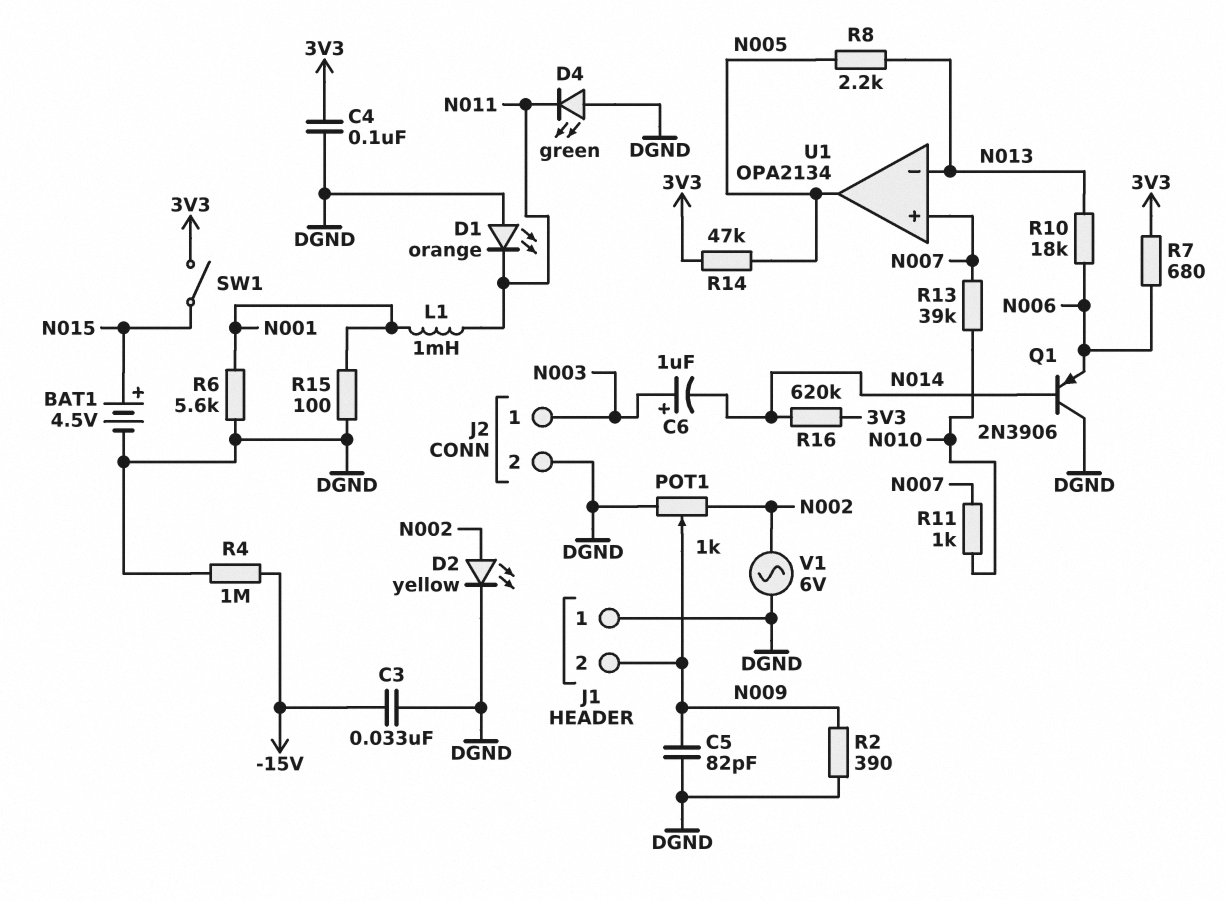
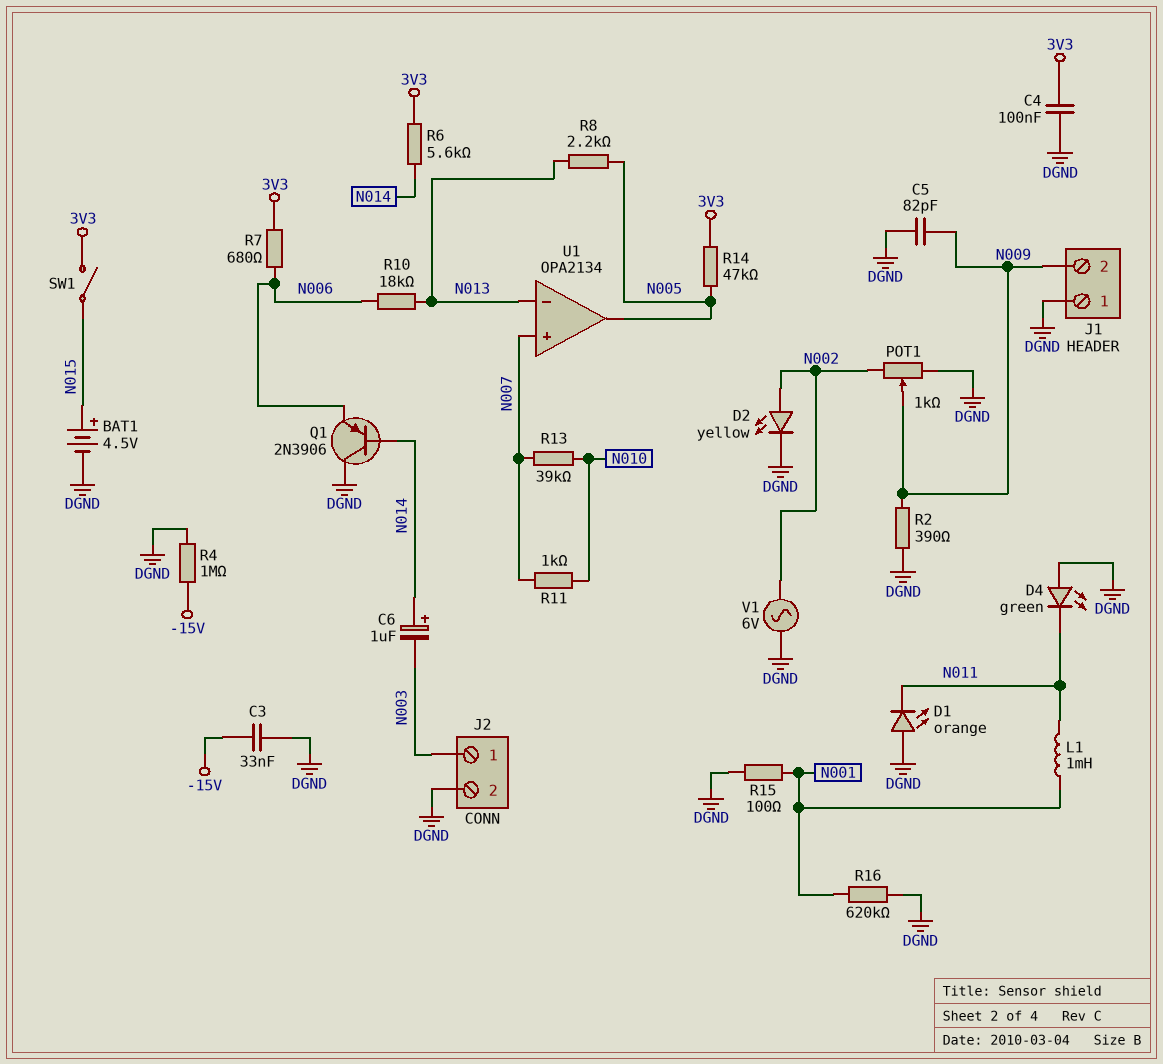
C6: 1uF (plus N003, minus N014) -> 1uF (plus N014, minus N003)
R6: 5.6k (DGND, N001) -> 5.6k (3V3, N014)
R16: 620k (3V3, N014) -> 620k (DGND, N001)

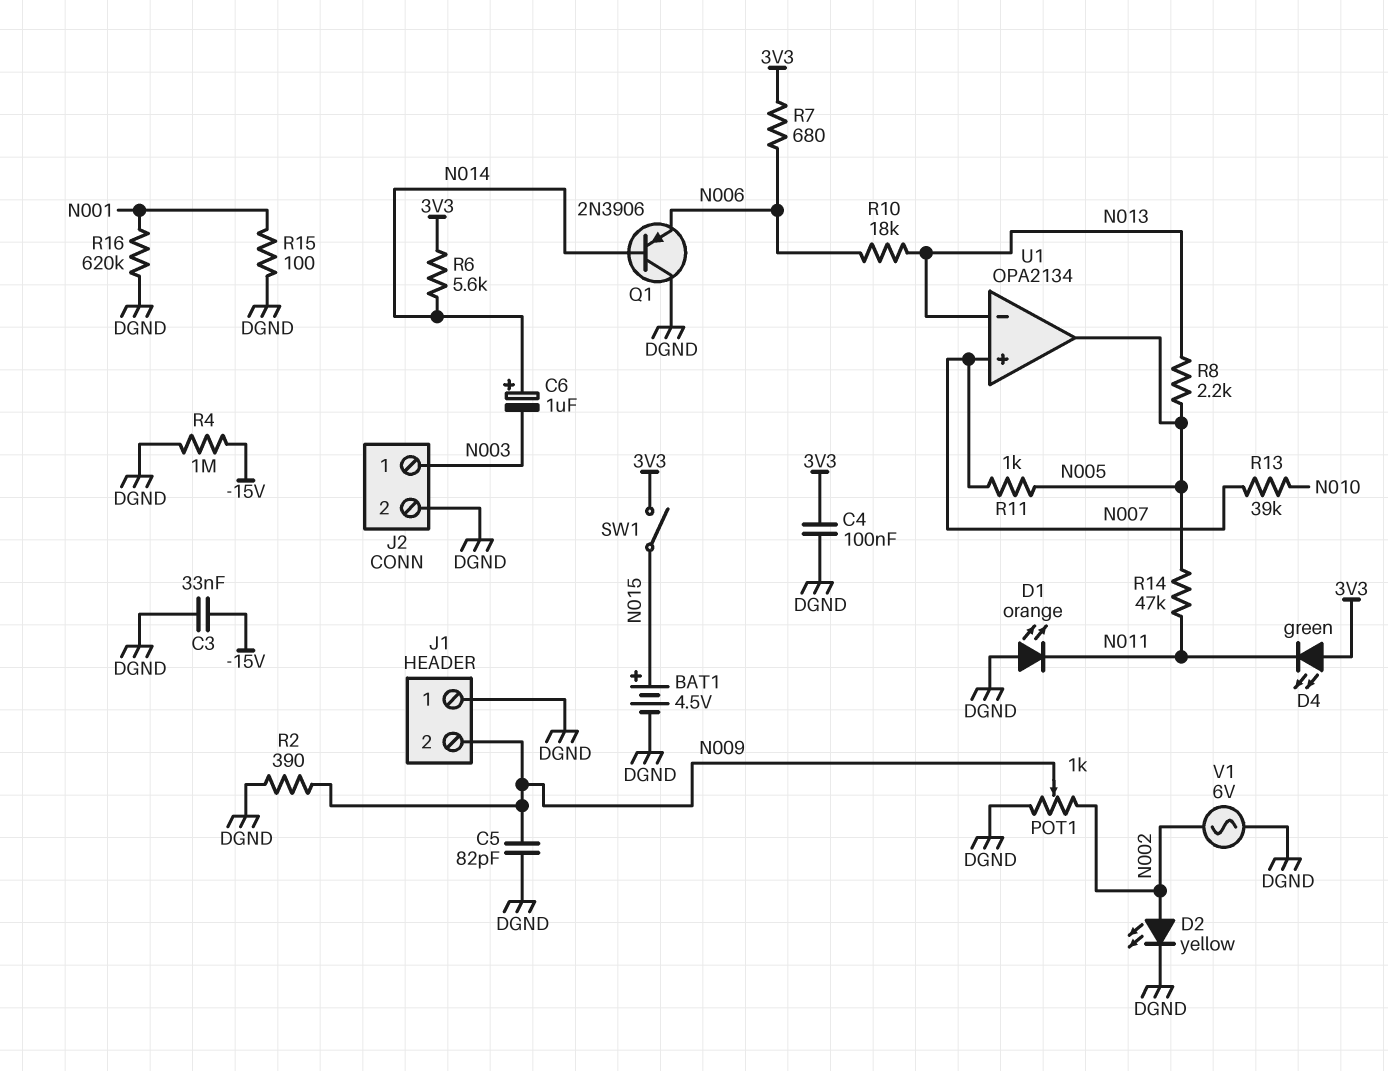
D4: LED green (A DGND, K N011) -> LED green (A 3V3, K N011)
L1: 1mH (N001, N011) -> none
R11: 1k (N007, N010) -> 1k (N005, N007)
R14: 47k (3V3, N005) -> 47k (N005, N011)

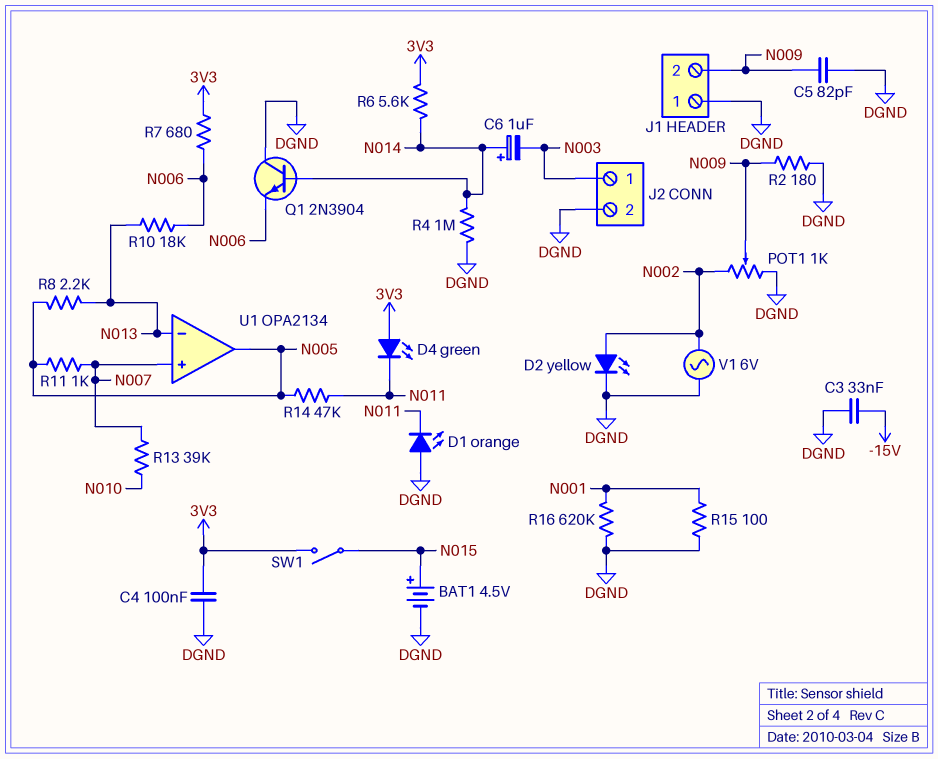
Q1: PNP 2N3906 (B N014, C DGND, E N006) -> NPN 2N3904 (B N014, C DGND, E N006)
R2: 390 (DGND, N009) -> 180 (DGND, N009)
R4: 1M (-15V, DGND) -> 1M (DGND, N014)

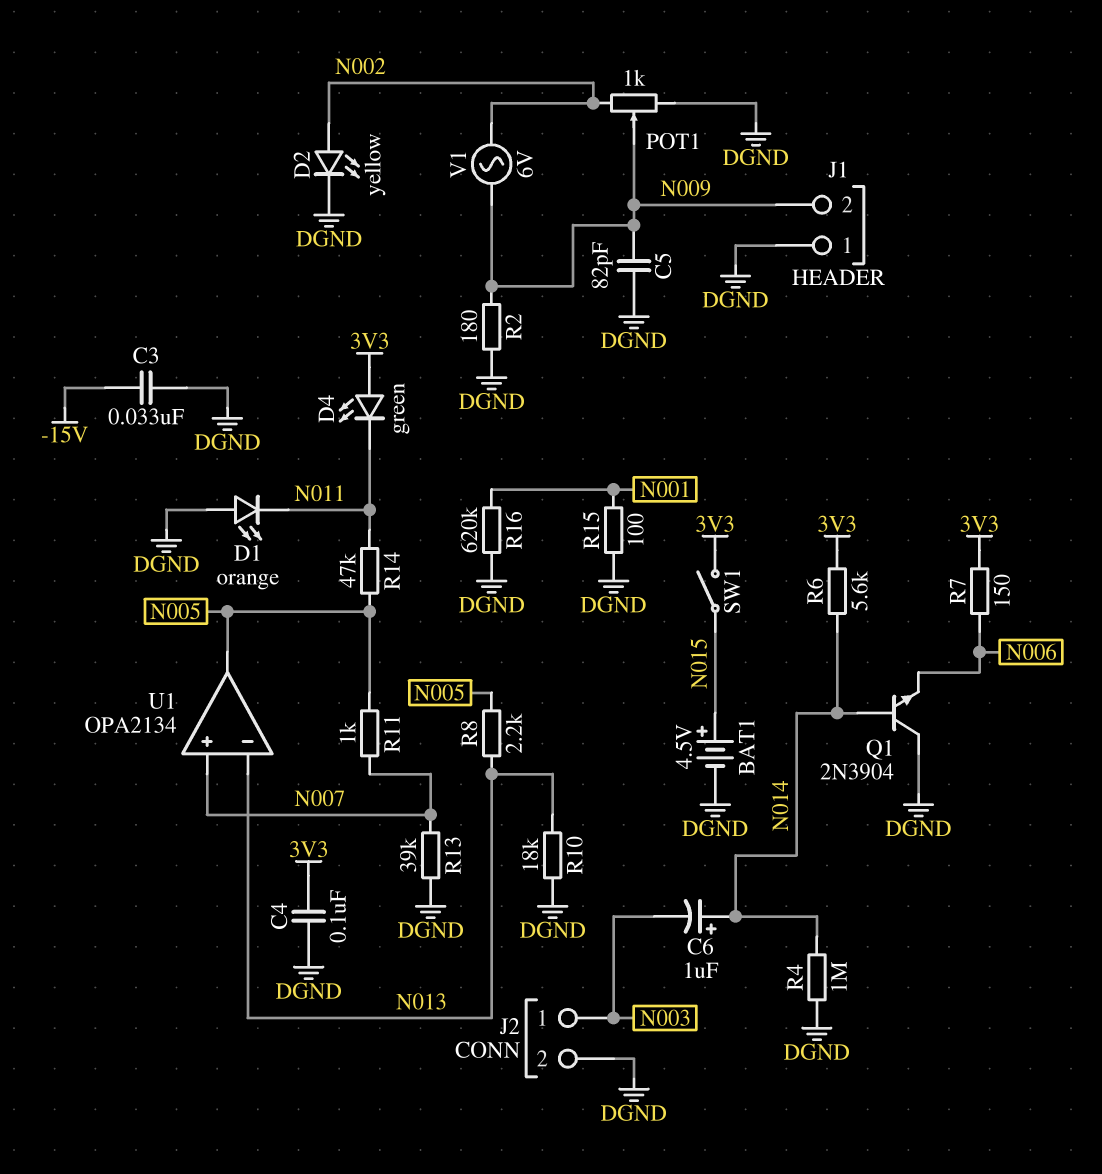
R7: 680 (3V3, N006) -> 150 (3V3, N006)
R10: 18k (N006, N013) -> 18k (DGND, N013)
R13: 39k (N007, N010) -> 39k (DGND, N007)
V1: AC 6V (DGND, N002) -> AC 6V (N002, N009)

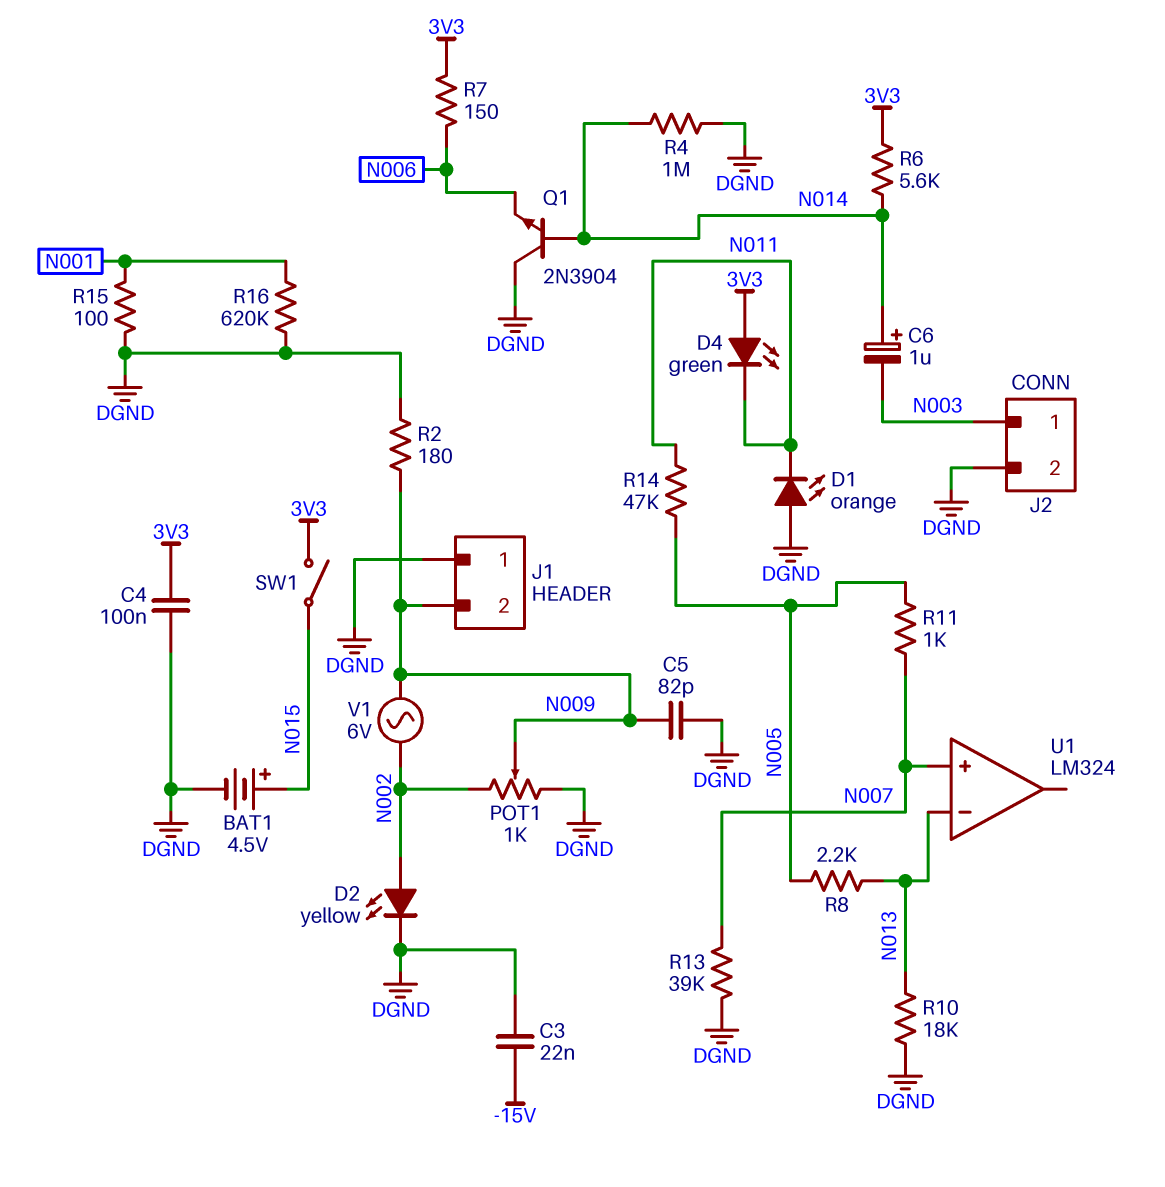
C3: 33nF (-15V, DGND) -> 22nF (-15V, DGND)
U1: OPA2134 -> LM324
U1 pin out: N005 -> none

